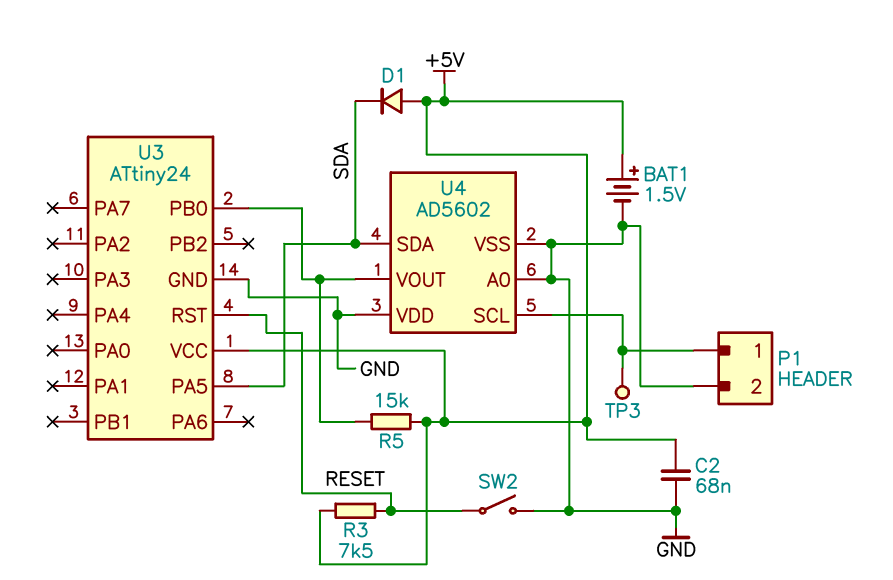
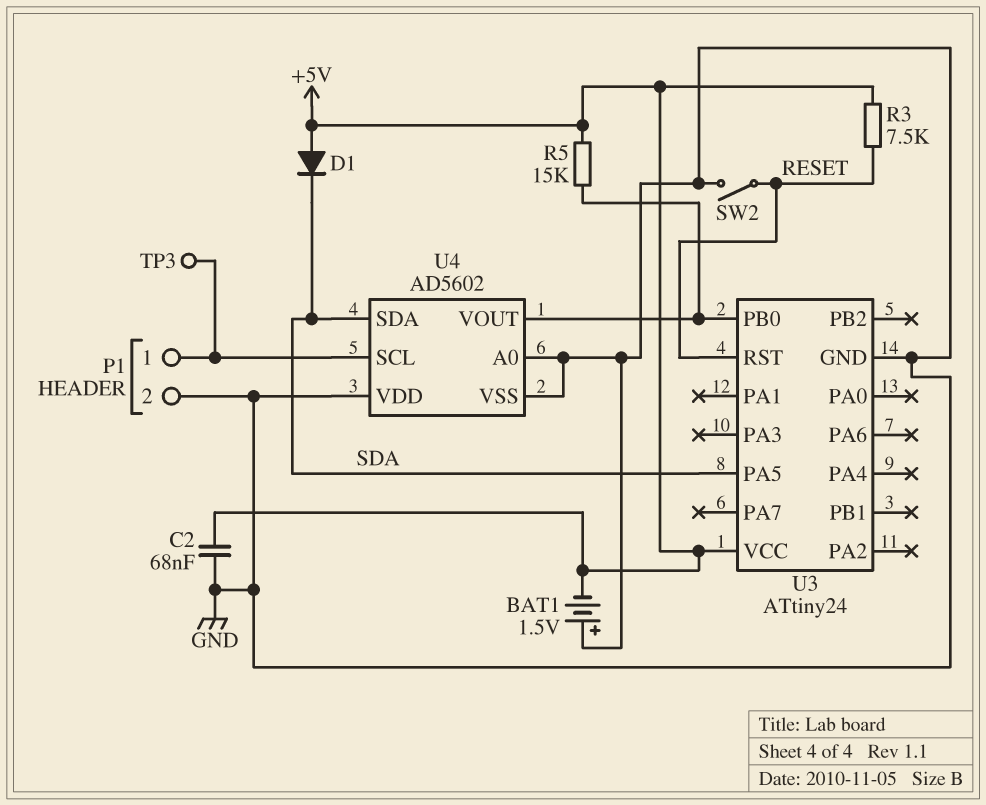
BAT1: 1.5V (plus +5V, minus GND) -> 1.5V (plus GND, minus +5V)

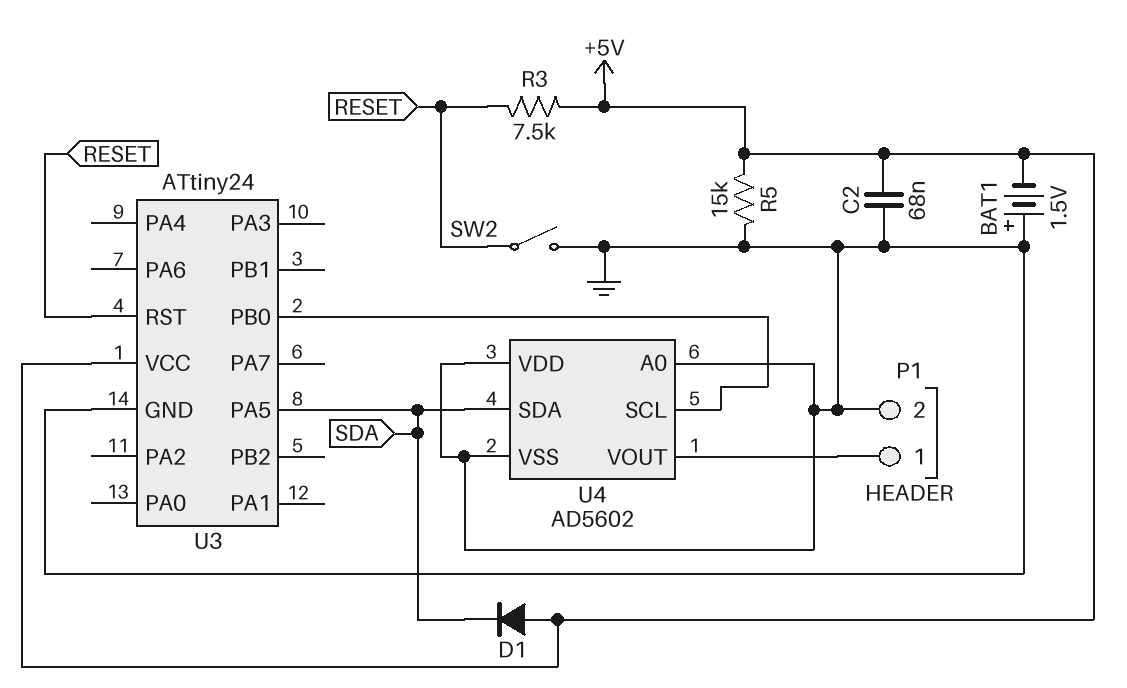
R5: 15k (+5V, U3/PB0) -> 15k (+5V, GND)
TP3: test point (P1/1) -> none
U4 pin SCL: P1/1 -> U3/PB0
U4 pin VOUT: U3/PB0 -> P1/1

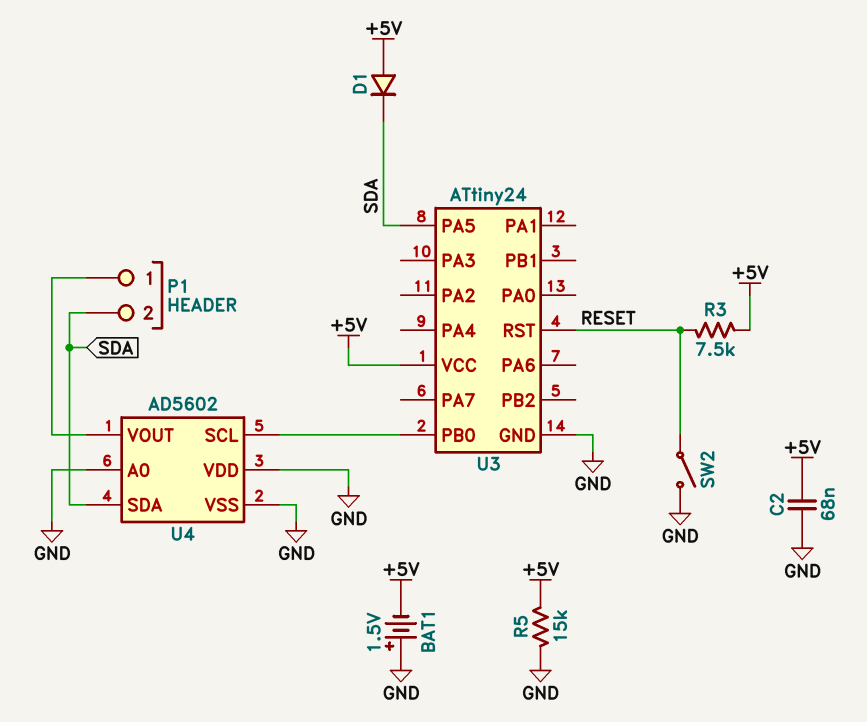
P1 pin 2: GND -> SDA

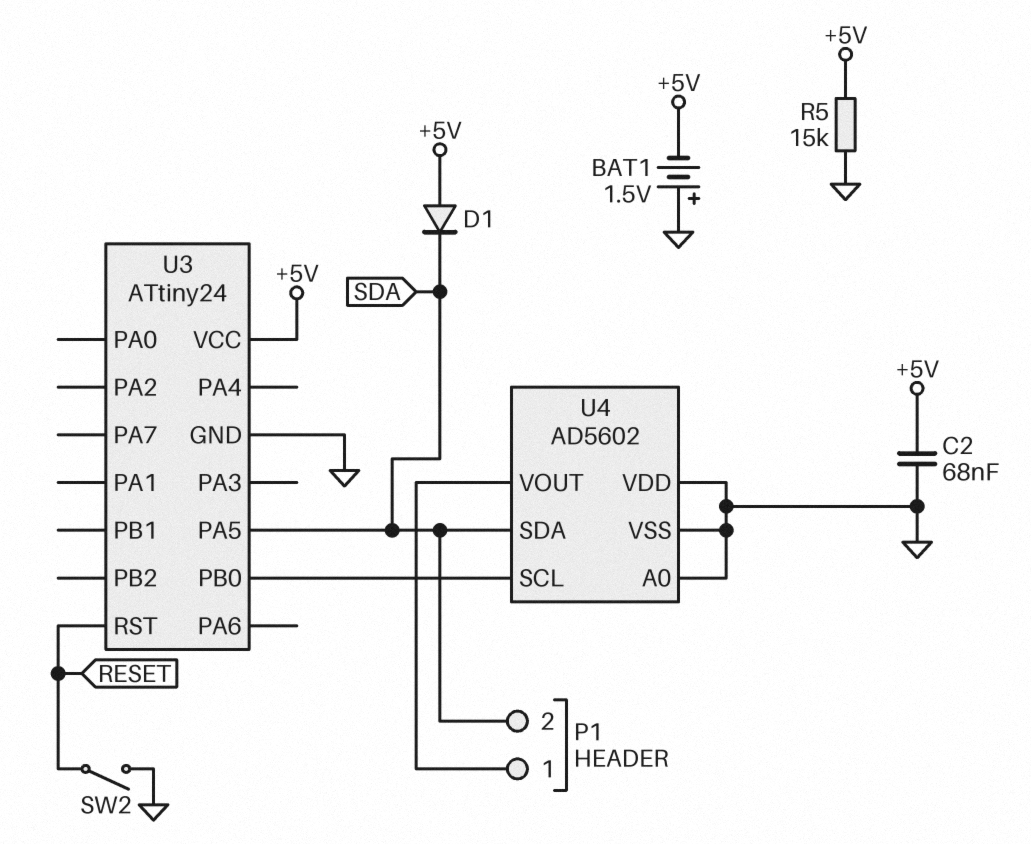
R3: 7.5k (+5V, RESET) -> none

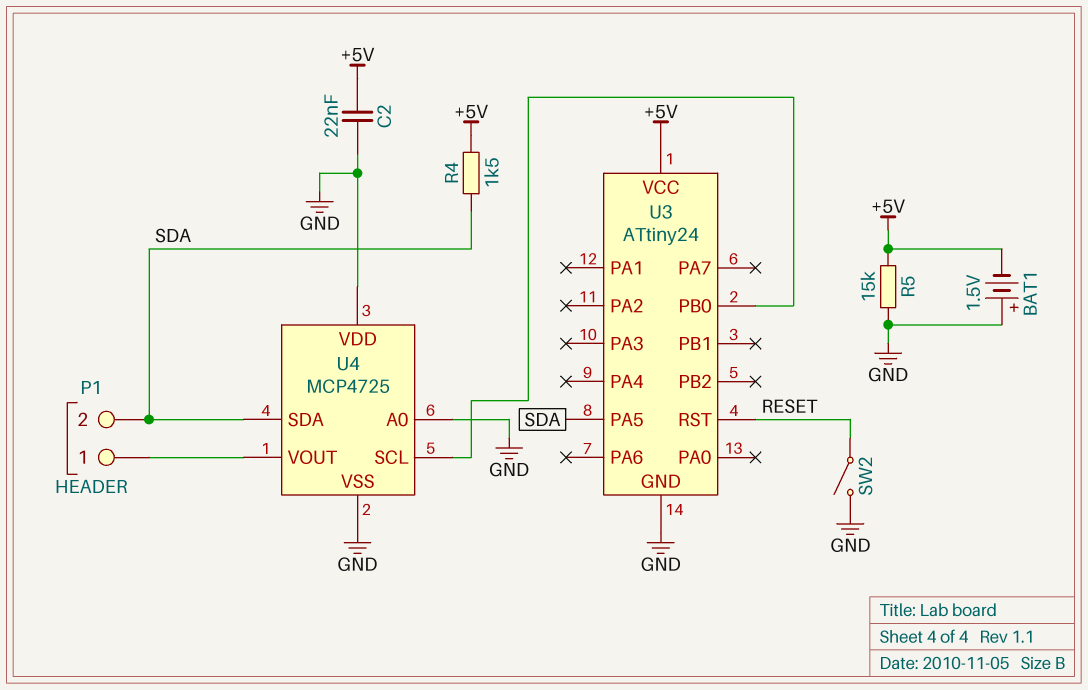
C2: 68nF (+5V, GND) -> 22nF (+5V, GND)
D1: diode (A +5V, K SDA) -> none
R4: none -> 1.5k (+5V, SDA)
U4: AD5602 -> MCP4725

